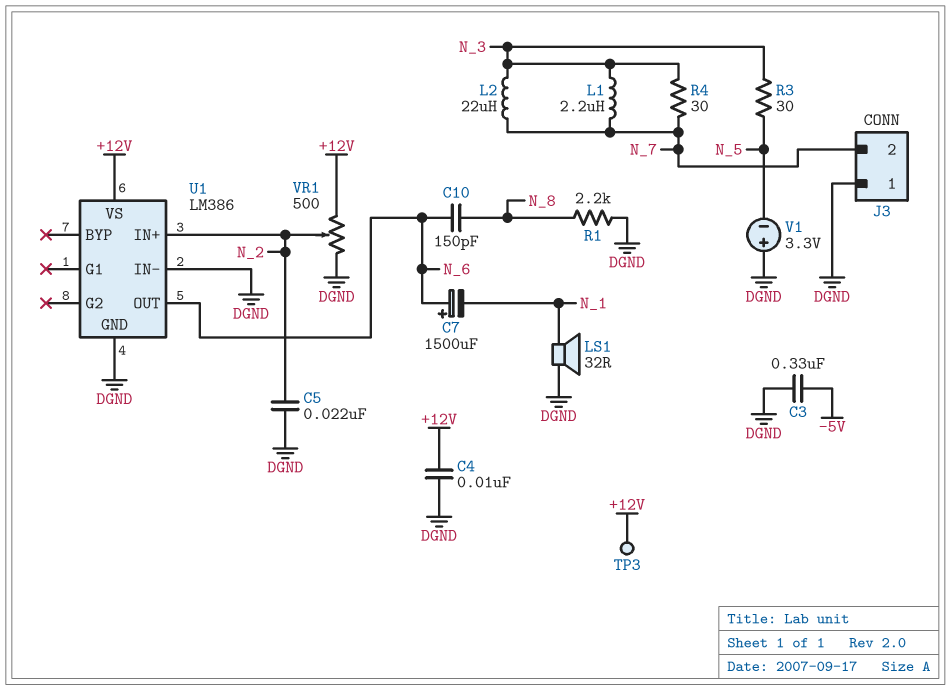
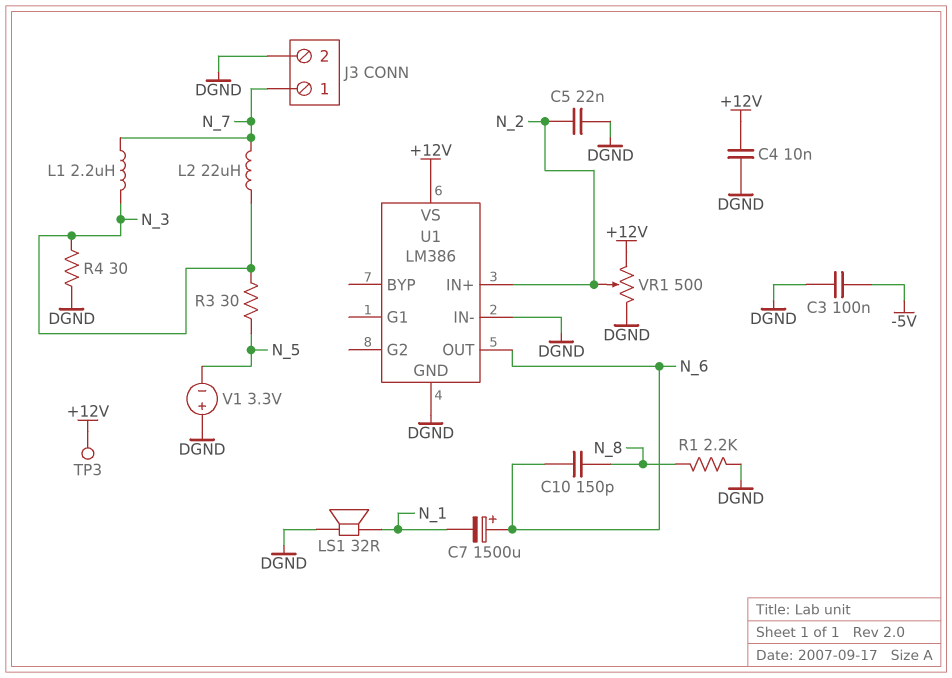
C3: 330nF (-5V, DGND) -> 100nF (-5V, DGND)
J3 pin 1: DGND -> N_7
J3 pin 2: N_7 -> DGND
R4: 30 (N_3, N_7) -> 30 (DGND, N_3)

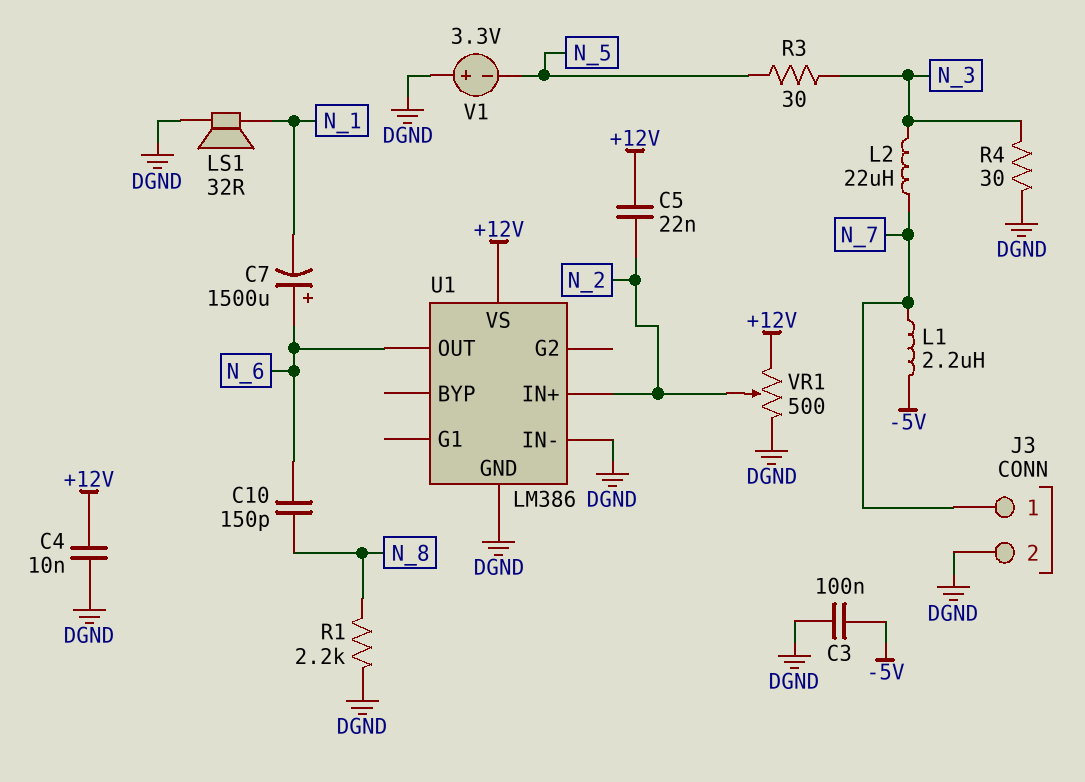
C5: 22nF (DGND, N_2) -> 22nF (+12V, N_2)
L1: 2.2uH (N_3, N_7) -> 2.2uH (-5V, N_7)
TP3: test point (+12V) -> none

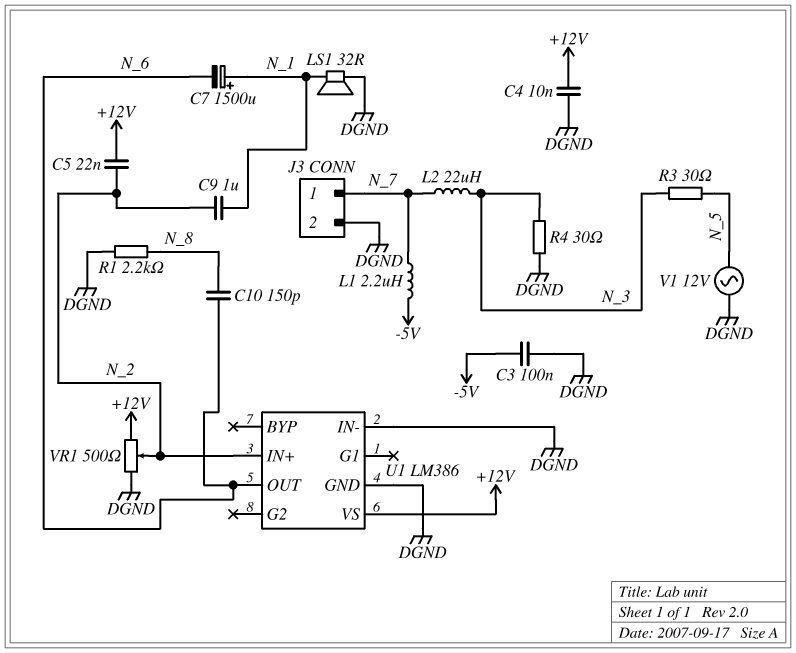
C7: 1500uF (plus N_6, minus N_1) -> 1500uF (plus N_1, minus N_6)
C9: none -> 1uF (N_1, N_2)
V1: 3.3V (plus DGND, minus N_5) -> AC 12V (DGND, N_5)

